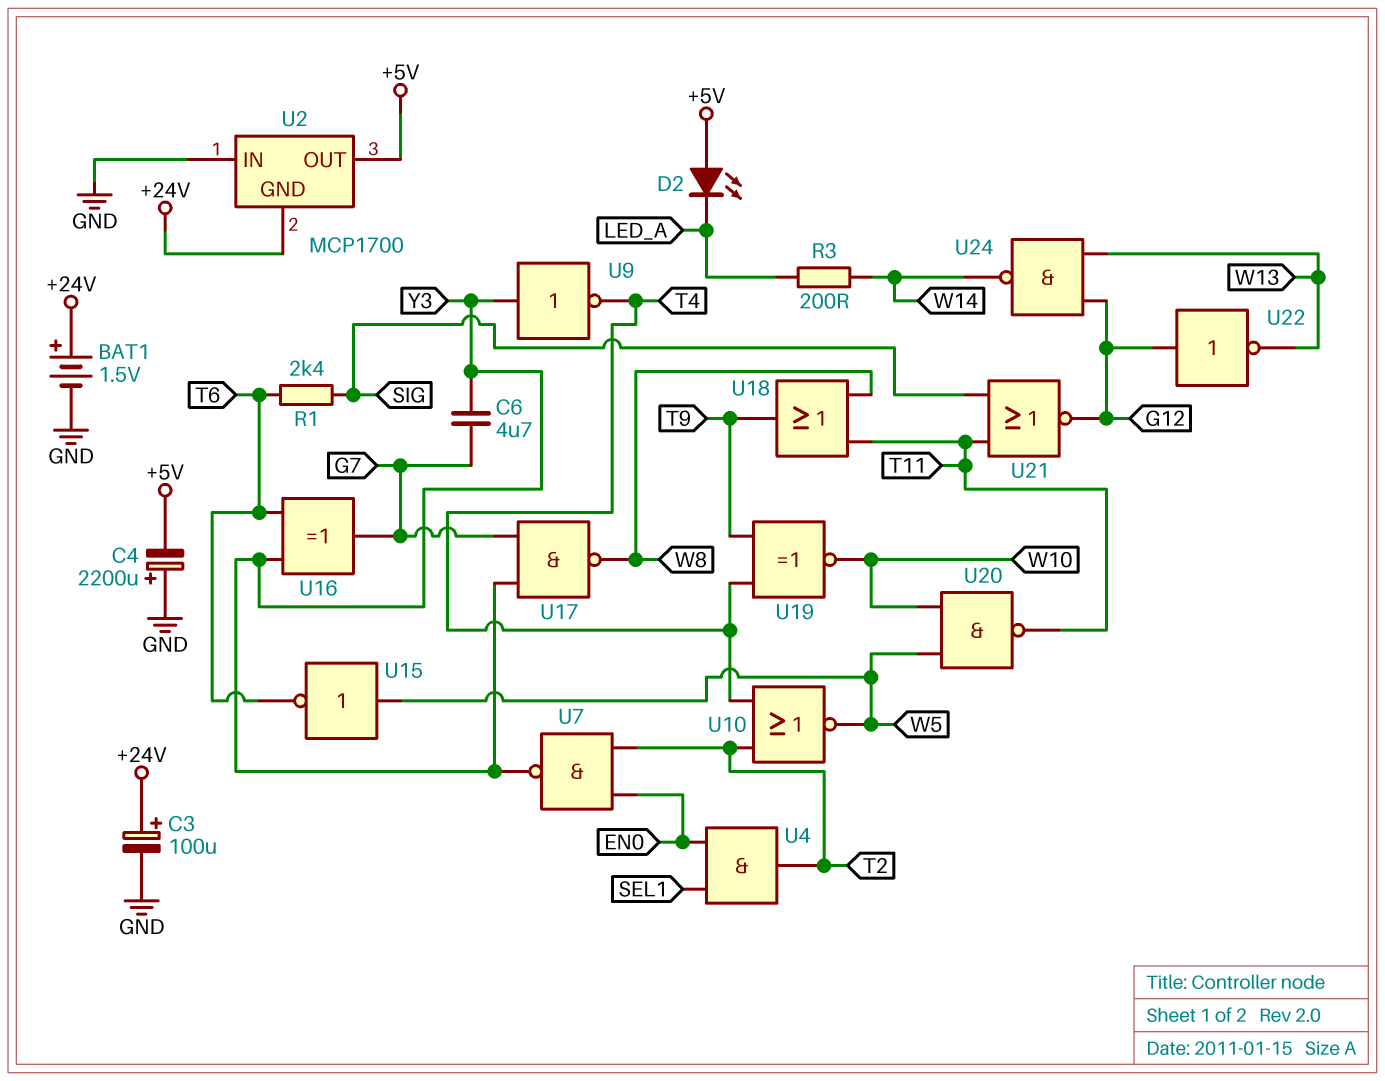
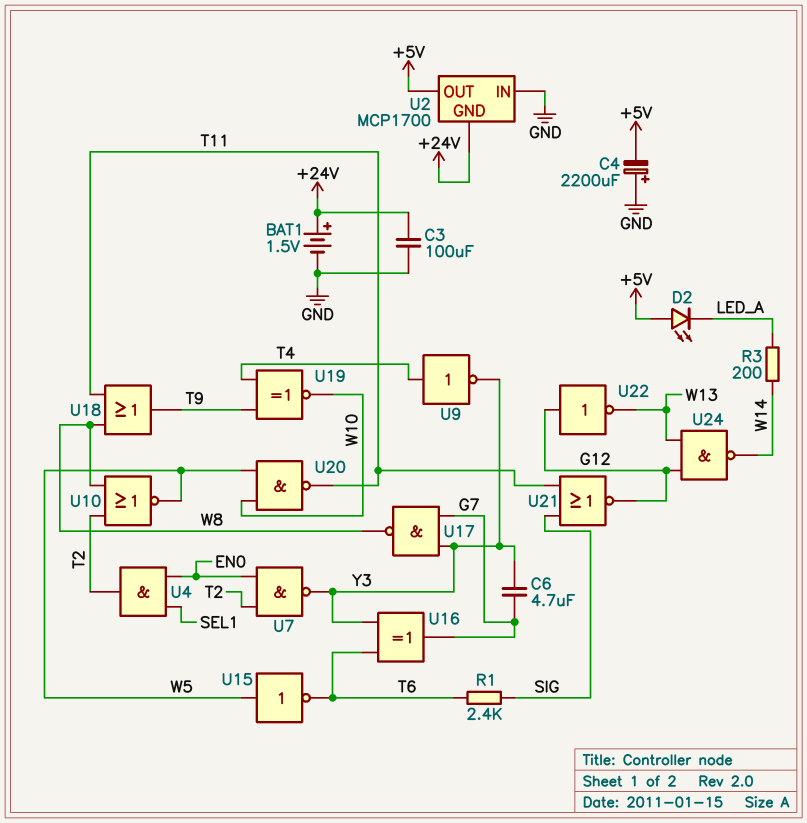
C3: 100uF (plus +24V, minus GND) -> 100uF (+24V, GND)
U9: NOT (in Y3, out T4) -> NOT (in T4, out Y3)
U10: NOR (in T2, in T4, out W5) -> NOR (in T2, in W8, out W5)

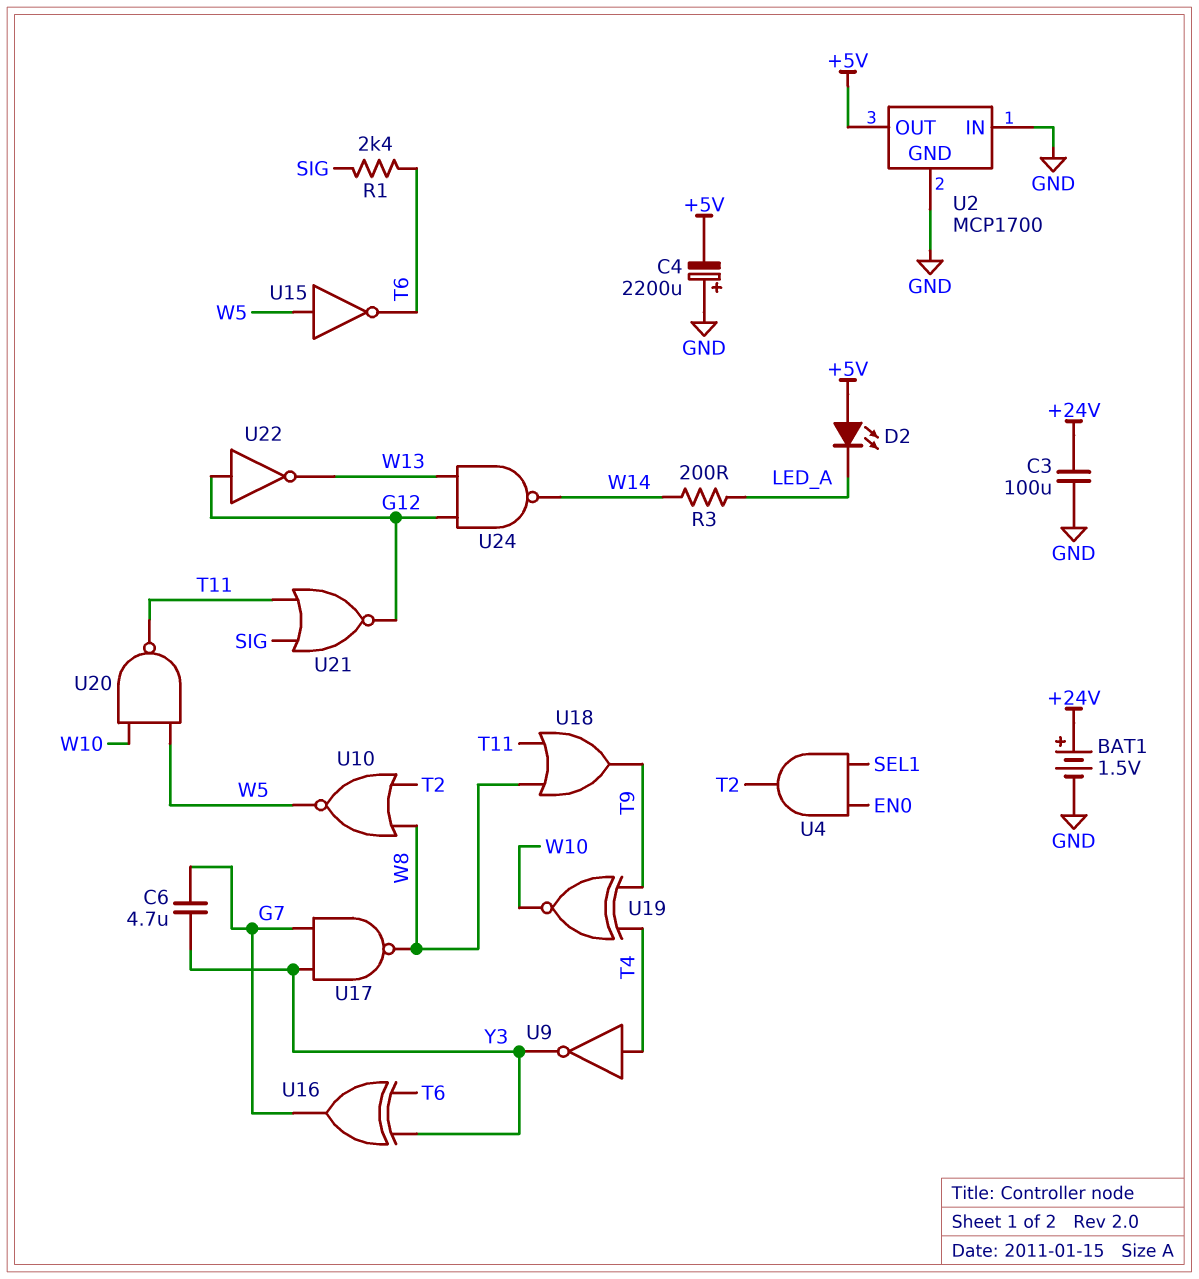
U2 pin GND: +24V -> GND
U7: NAND (in EN0, in T2, out Y3) -> none

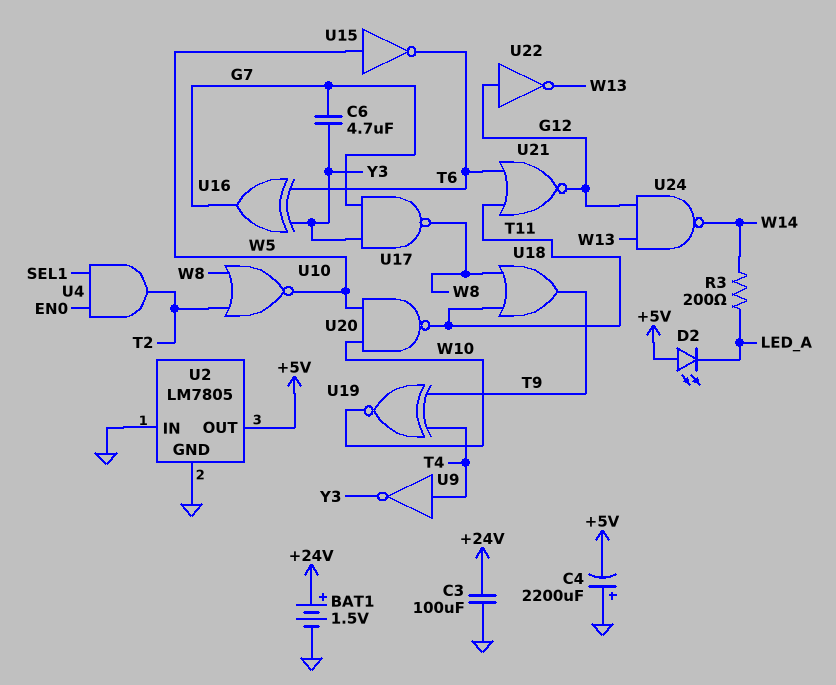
R1: 2.4k (SIG, T6) -> none
U2: MCP1700 -> LM7805
U21: NOR (in SIG, in T11, out G12) -> NOR (in T6, in T11, out G12)

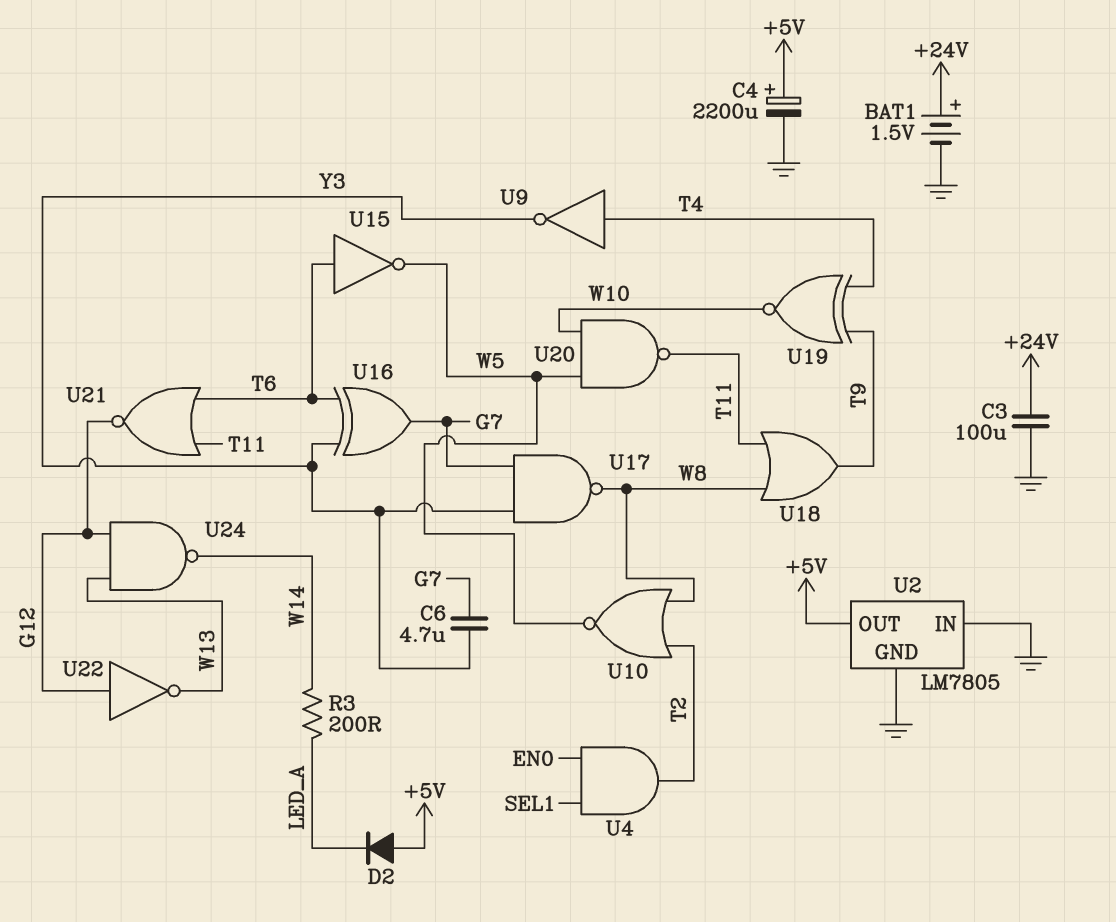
C4: 2200uF (plus GND, minus +5V) -> 2200uF (plus +5V, minus GND)
D2: LED (A +5V, K LED_A) -> diode (A +5V, K LED_A)
U15: NOT (in W5, out T6) -> NOT (in T6, out W5)

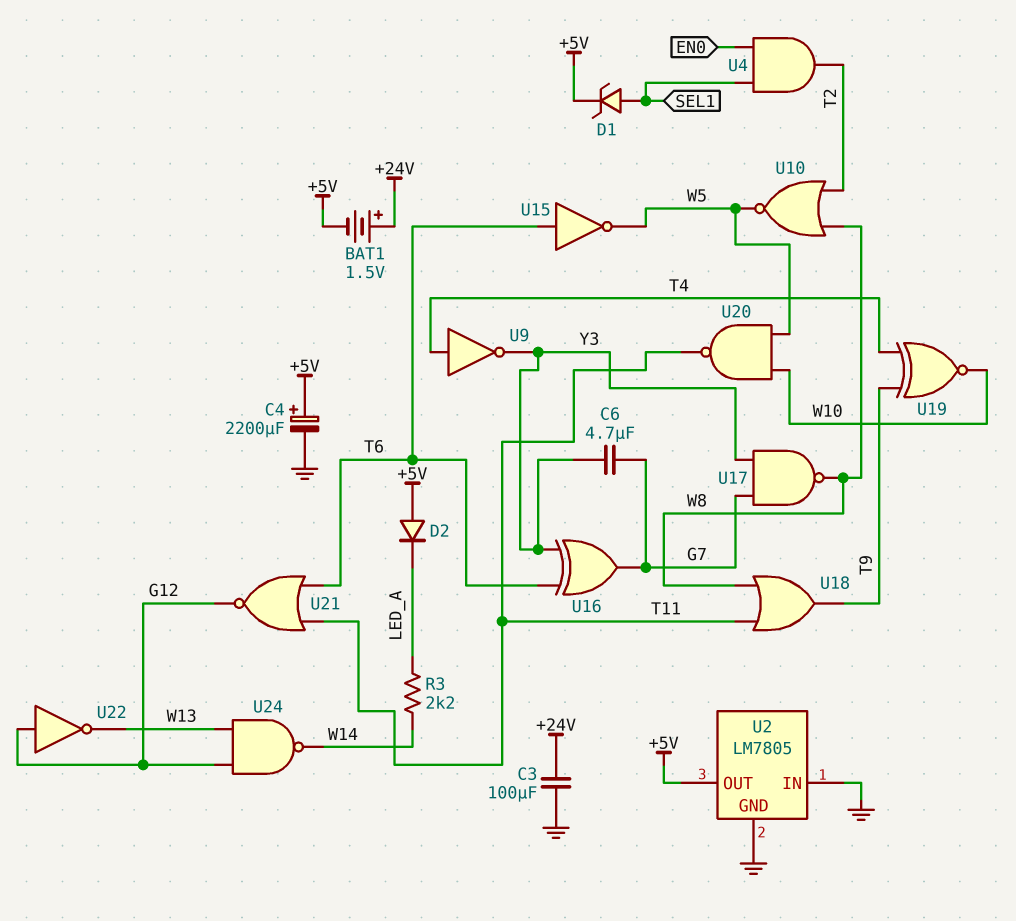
BAT1: 1.5V (plus +24V, minus GND) -> 1.5V (plus +24V, minus +5V)
D1: none -> zener (A SEL1, K +5V)
R3: 200 (LED_A, W14) -> 2.2k (LED_A, W14)

